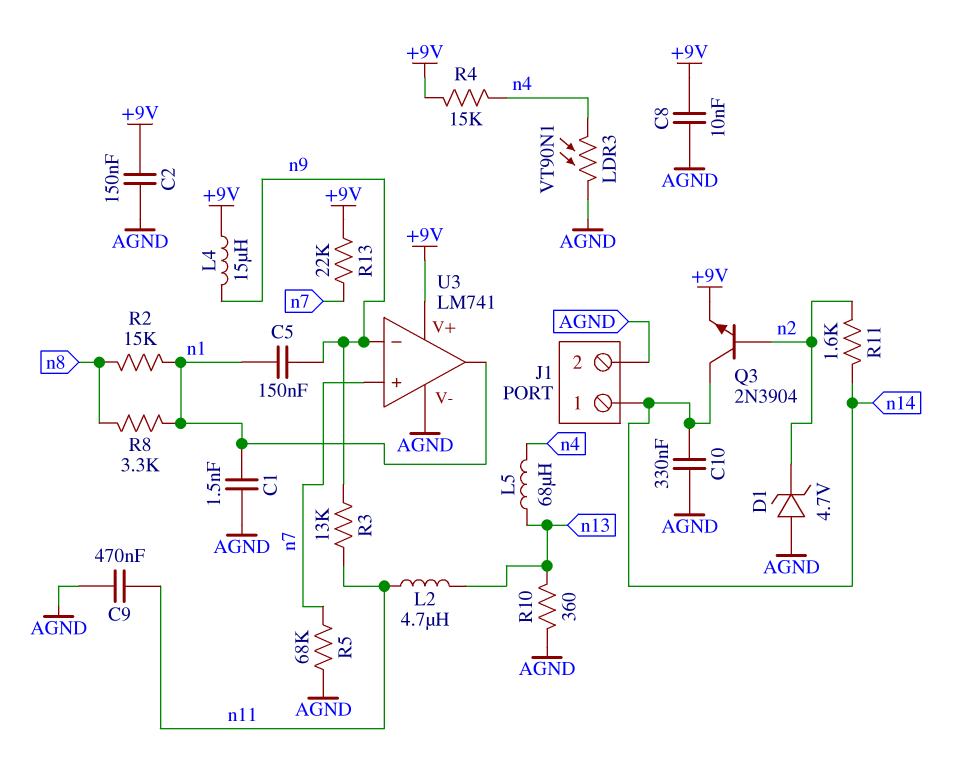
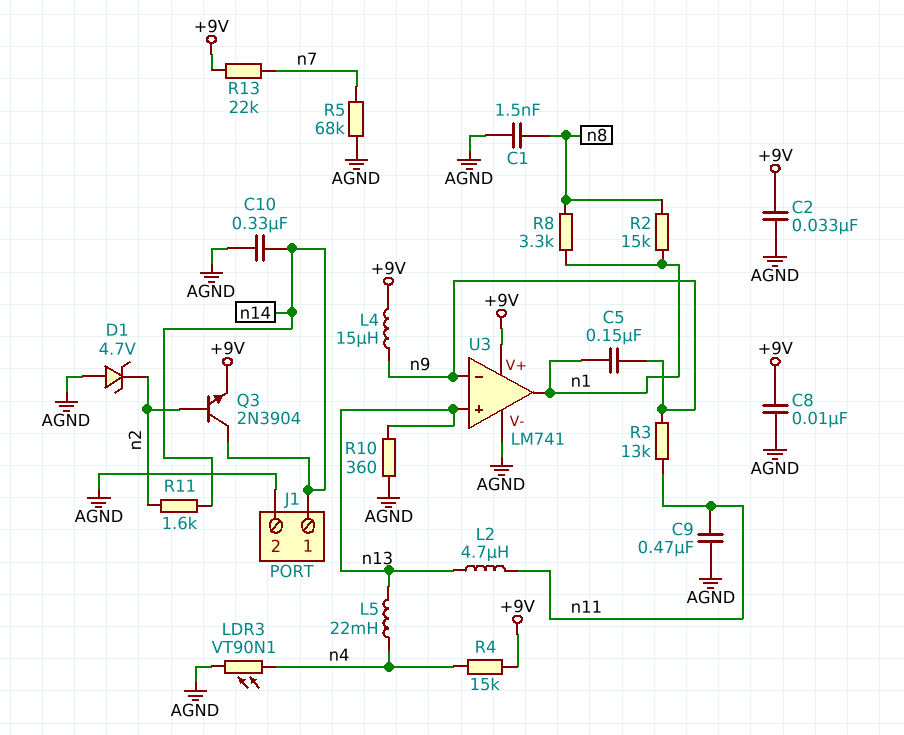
C1: 1.5nF (AGND, n1) -> 1.5nF (AGND, n8)
C2: 150nF (+9V, AGND) -> 33nF (+9V, AGND)
L5: 68uH (n4, n13) -> 22mH (n4, n13)
U3 pin in+: n7 -> n13

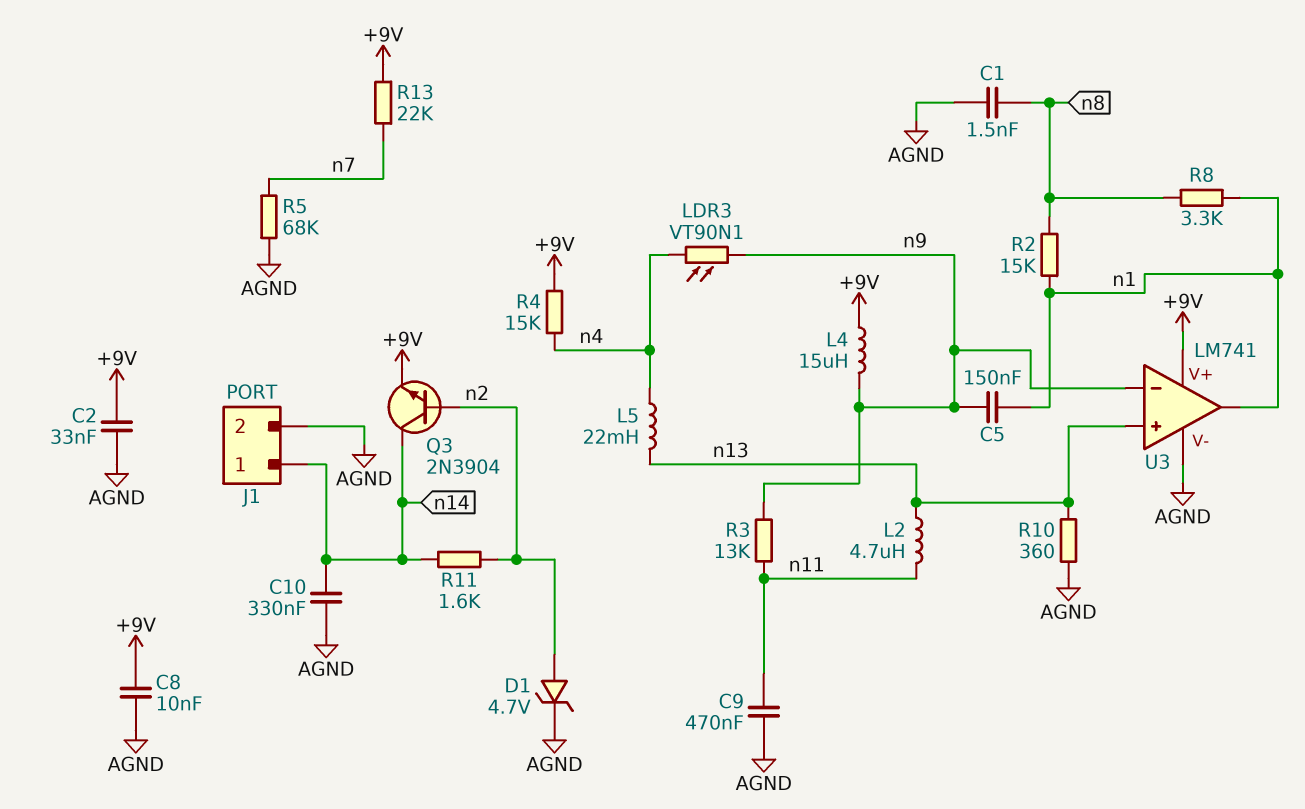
D1: zener 4.7V (A AGND, K n2) -> zener 4.7V (A n2, K AGND)
LDR3: VT90N1 (AGND, n4) -> VT90N1 (n4, n9)

